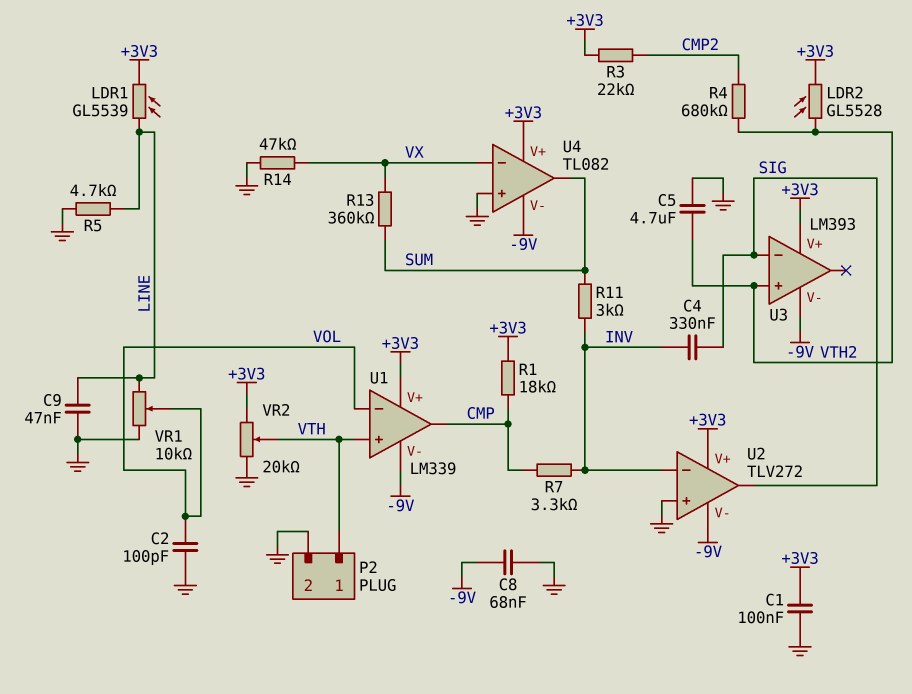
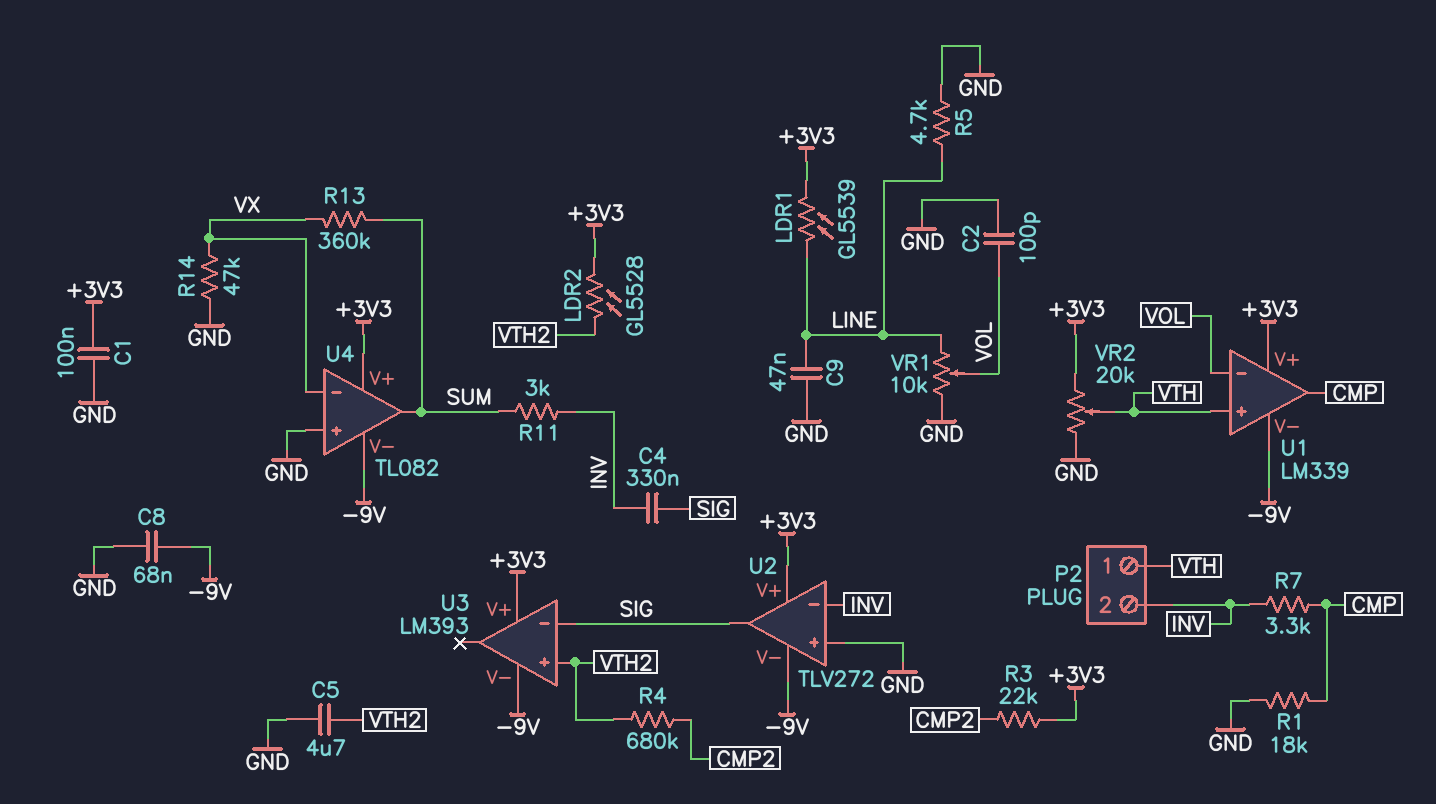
P2 pin 2: GND -> INV
R1: 18k (+3V3, CMP) -> 18k (CMP, GND)

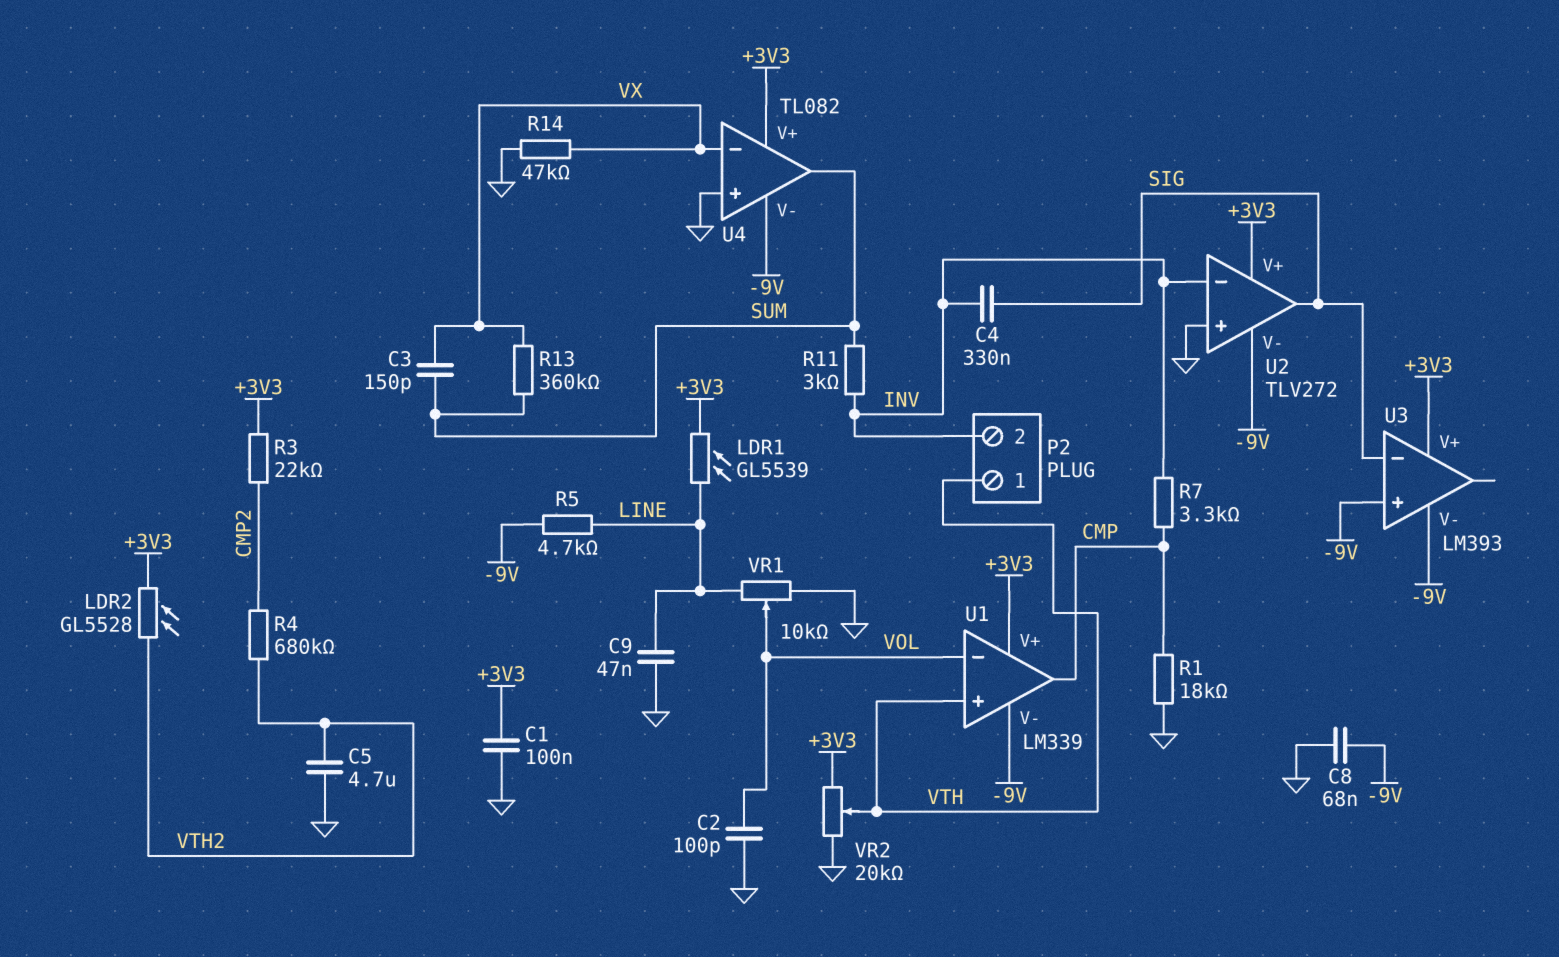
C3: none -> 150pF (SUM, VX)
R5: 4.7k (GND, LINE) -> 4.7k (-9V, LINE)
U3 pin in+: VTH2 -> -9V

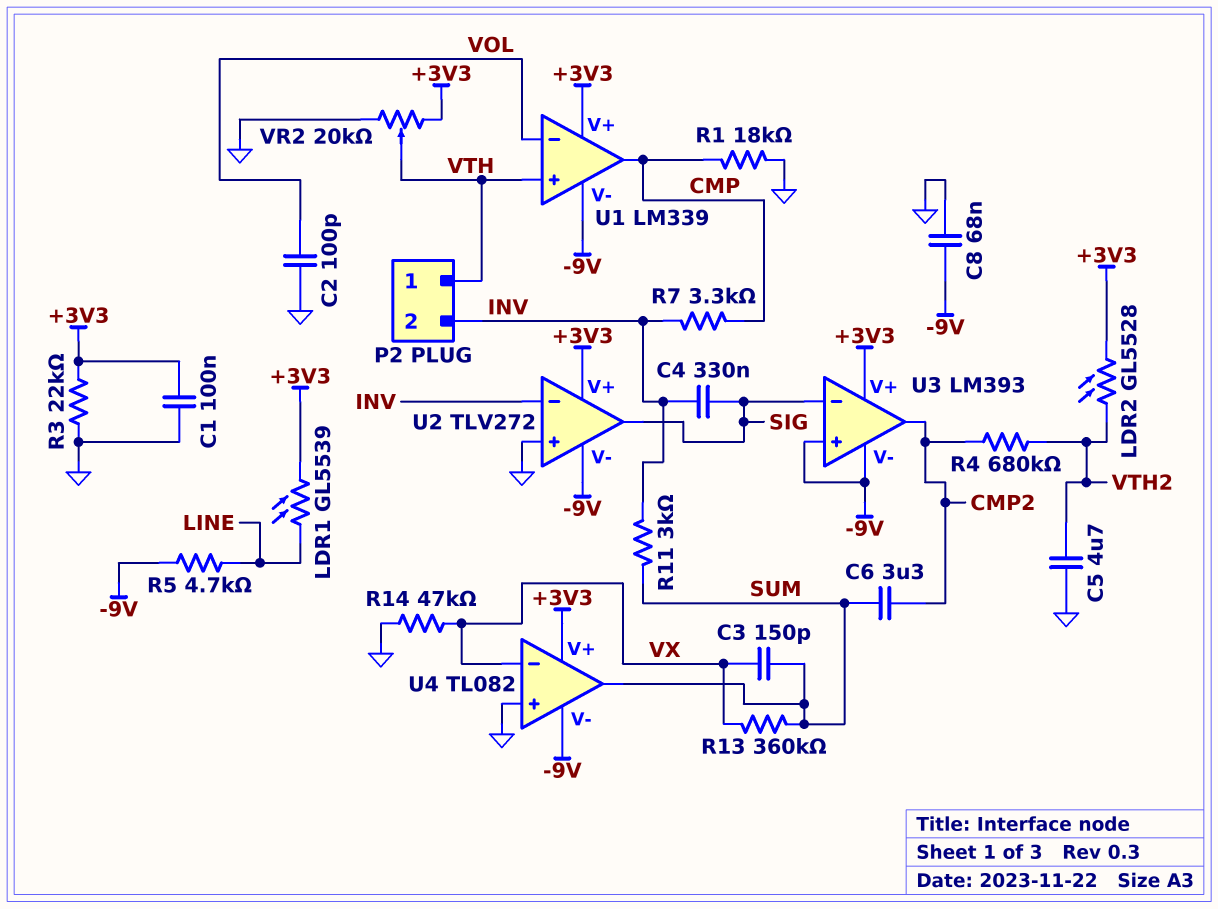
C6: none -> 3.3uF (CMP2, SUM)
C9: 47nF (GND, LINE) -> none
R3: 22k (+3V3, CMP2) -> 22k (+3V3, GND)
U3 pin out: none -> CMP2
VR1: 10k (GND, LINE, wiper VOL) -> none

